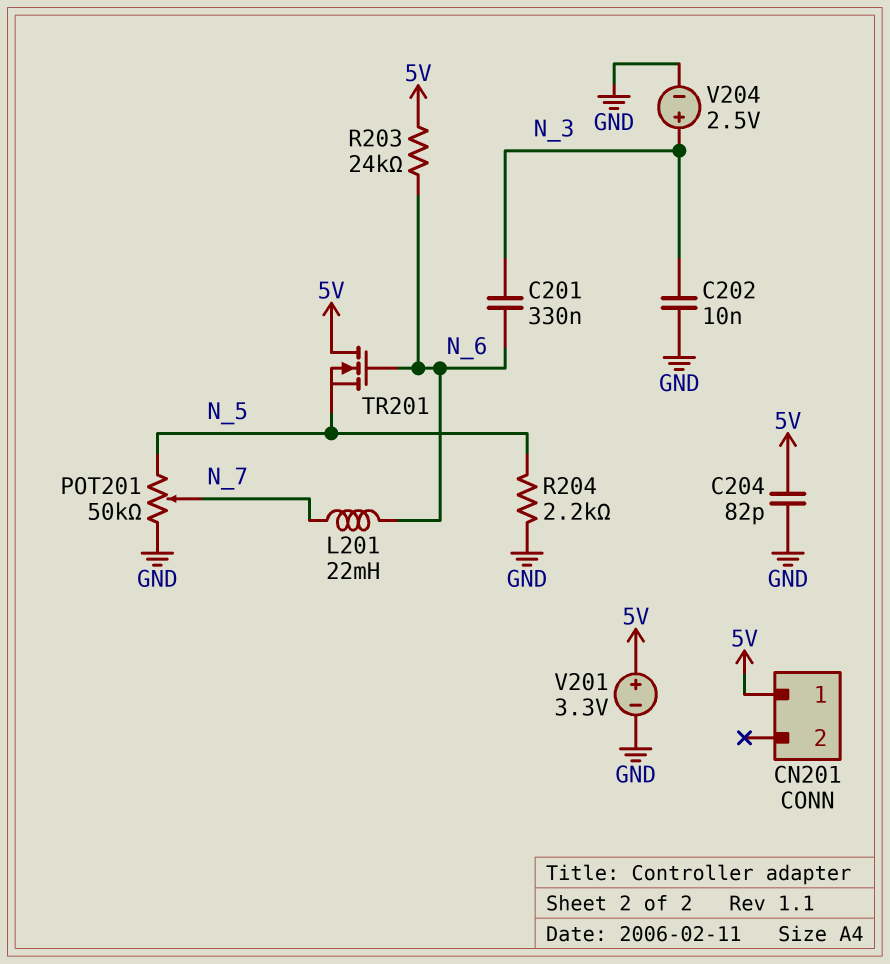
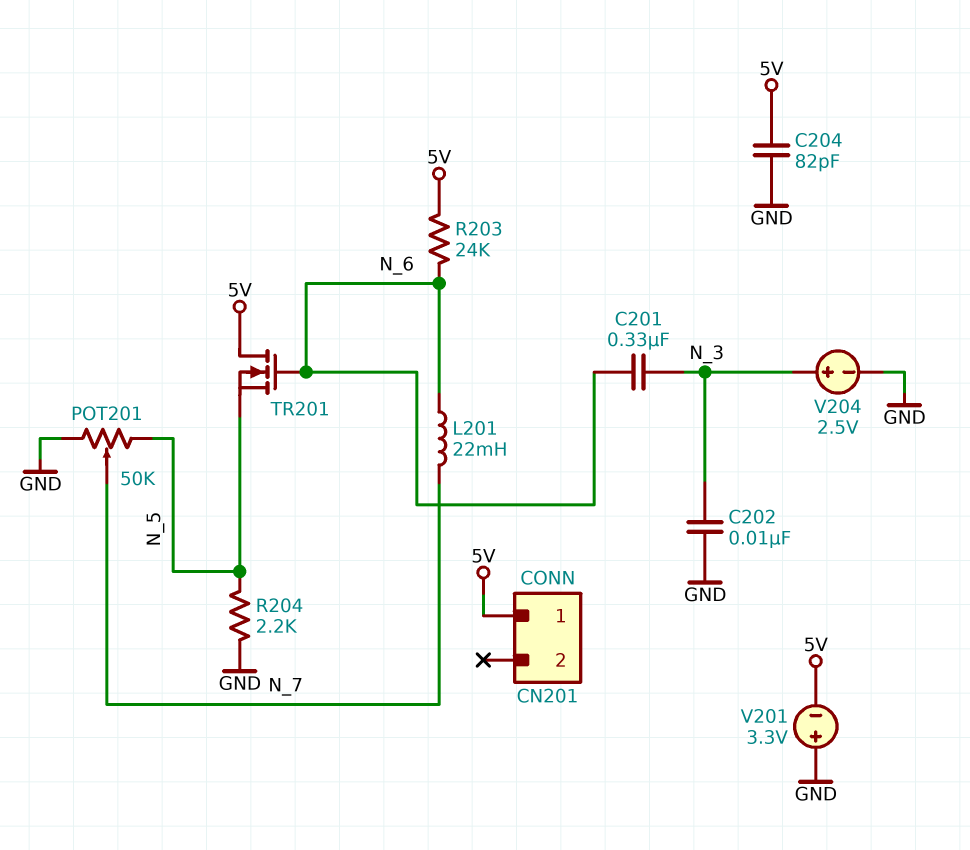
V201: 3.3V (plus 5V, minus GND) -> 3.3V (plus GND, minus 5V)

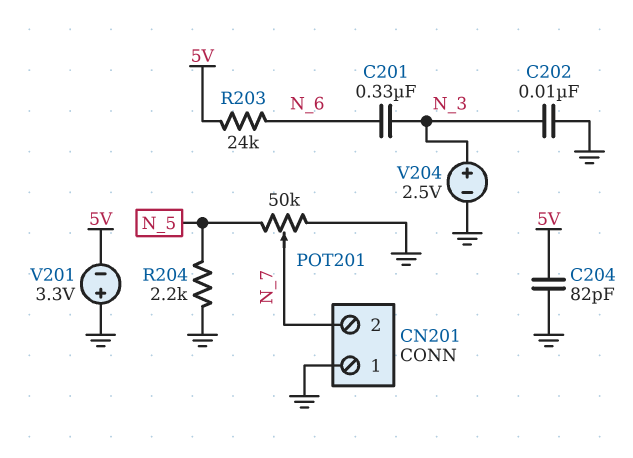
CN201 pin 1: 5V -> GND
CN201 pin 2: none -> N_7
L201: 22mH (N_6, N_7) -> none
TR201: NMOS (G N_6, D 5V, S N_5) -> none

